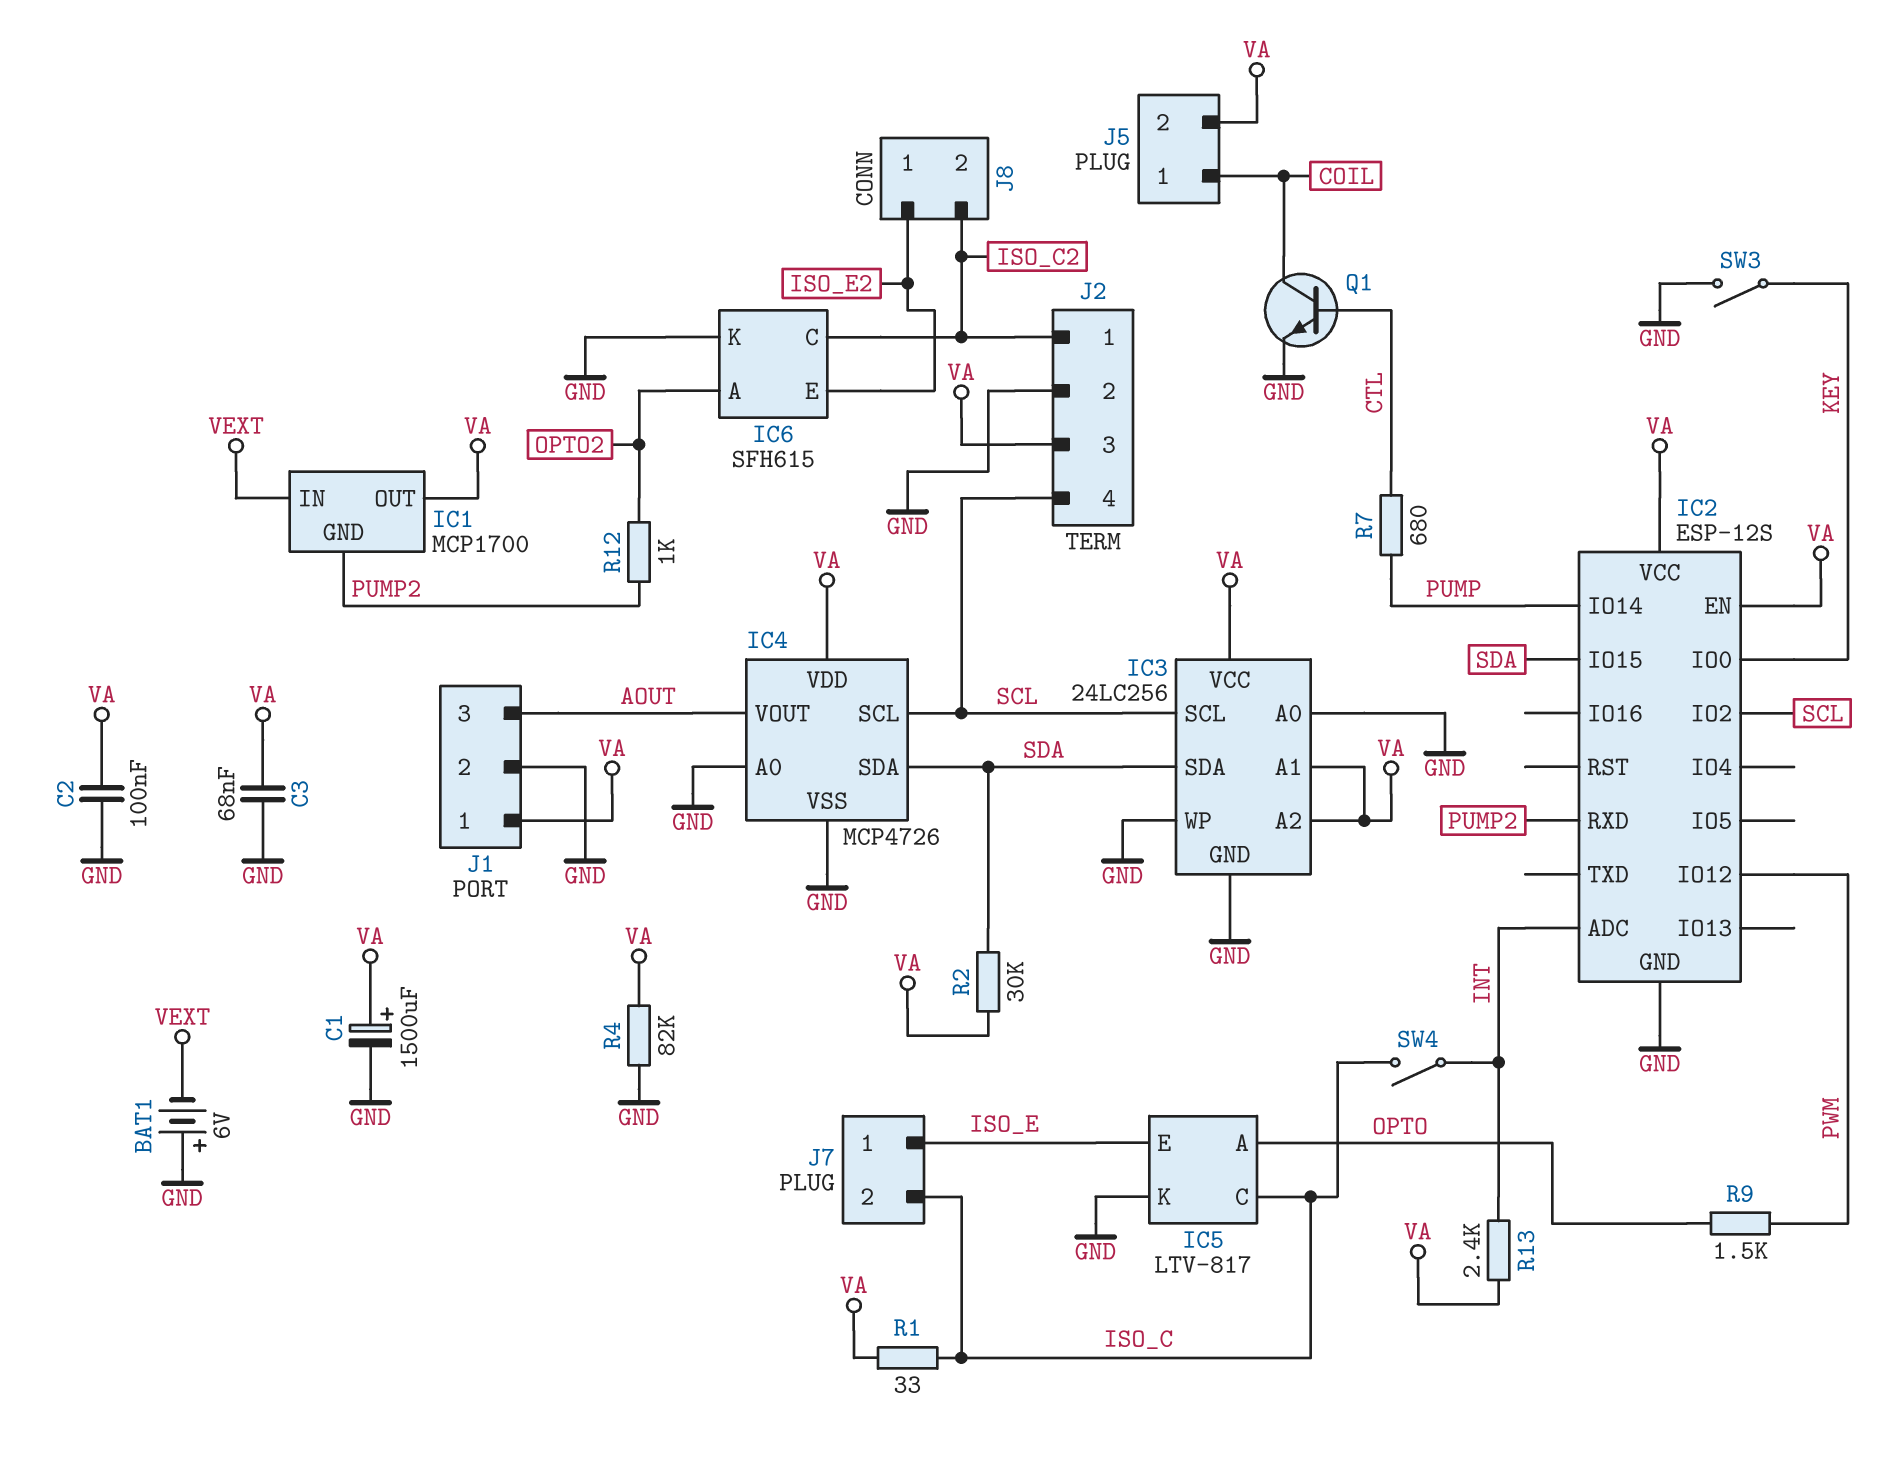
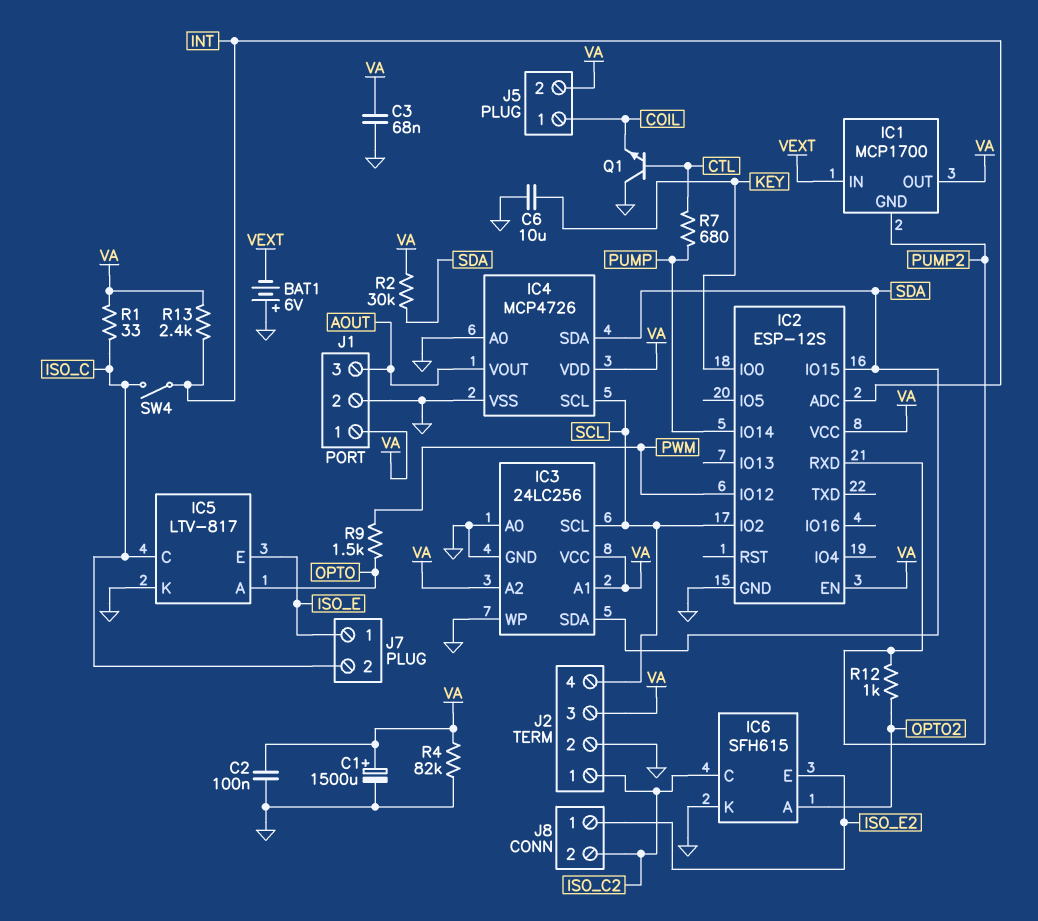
C6: none -> 10uF (GND, KEY)
Q1: NPN (B CTL, C COIL, E GND) -> NPN (B CTL, C GND, E COIL)
SW3: switch (GND, KEY) -> none

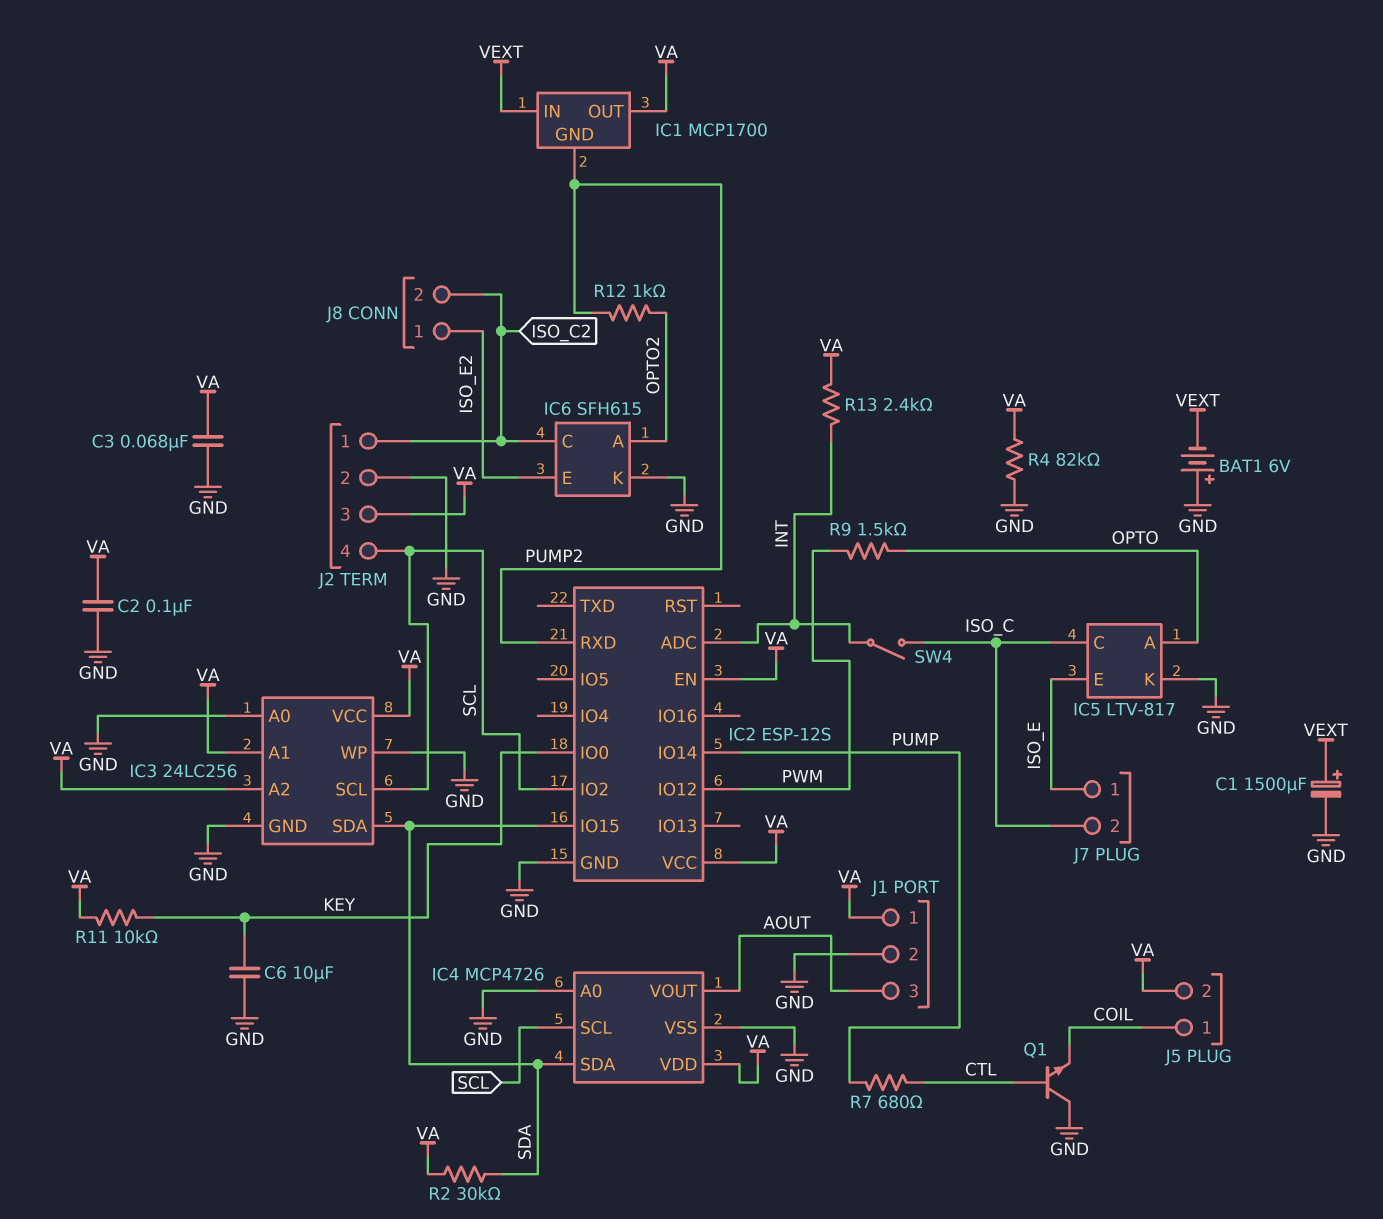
C1: 1500uF (plus VA, minus GND) -> 1500uF (plus VEXT, minus GND)
R1: 33 (ISO_C, VA) -> none
R11: none -> 10k (KEY, VA)

